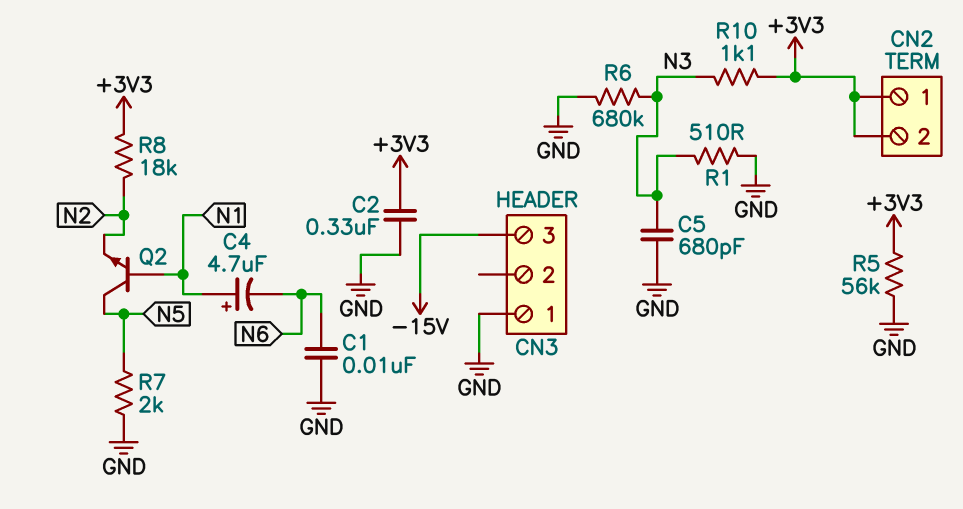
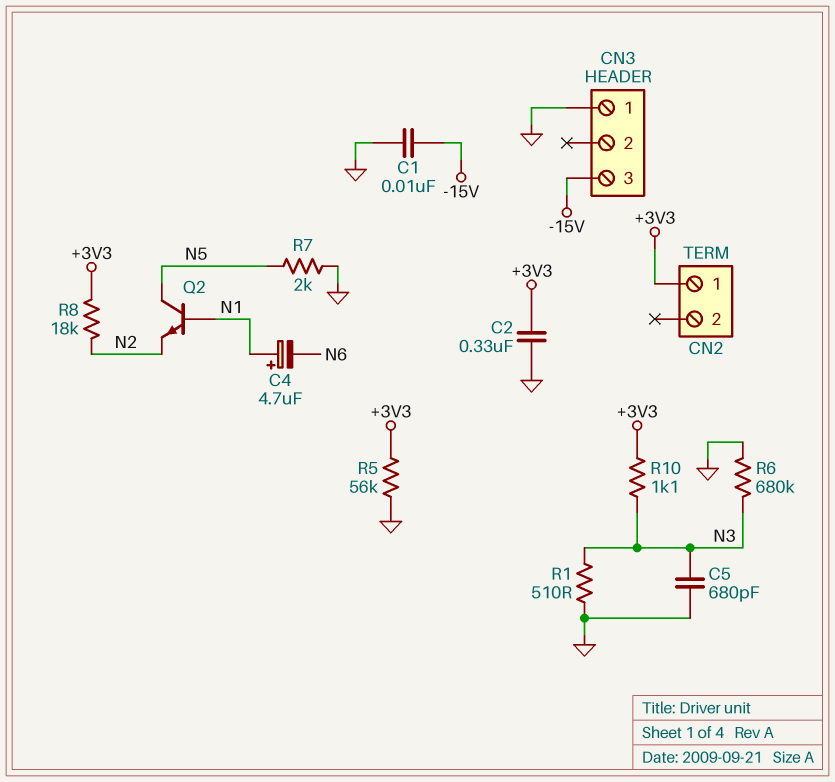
C1: 10nF (GND, N6) -> 10nF (-15V, GND)
CN2 pin 2: +3V3 -> none

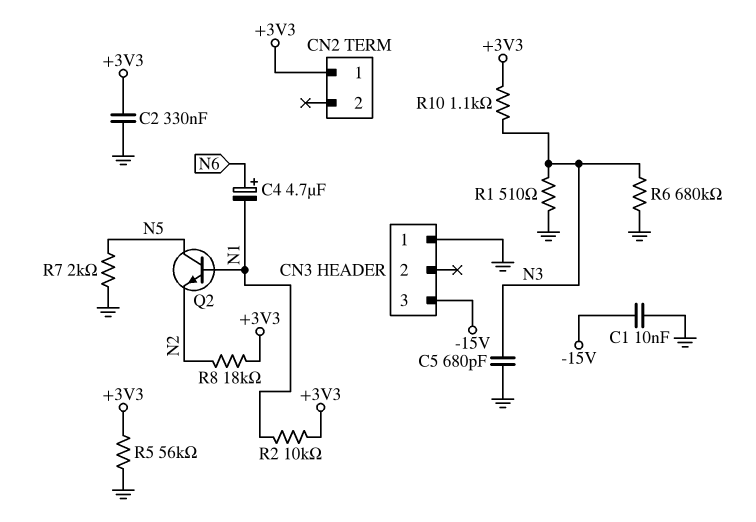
C4: 4.7uF (plus N1, minus N6) -> 4.7uF (plus N6, minus N1)
R2: none -> 10k (+3V3, N1)

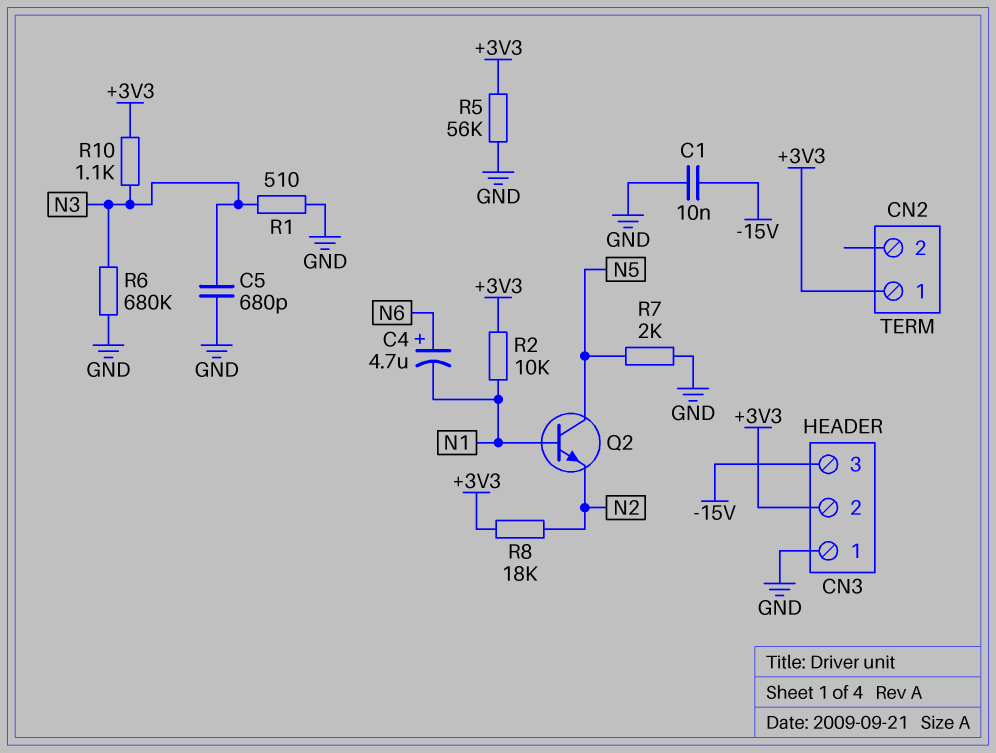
C2: 330nF (+3V3, GND) -> none
CN3 pin 2: none -> +3V3

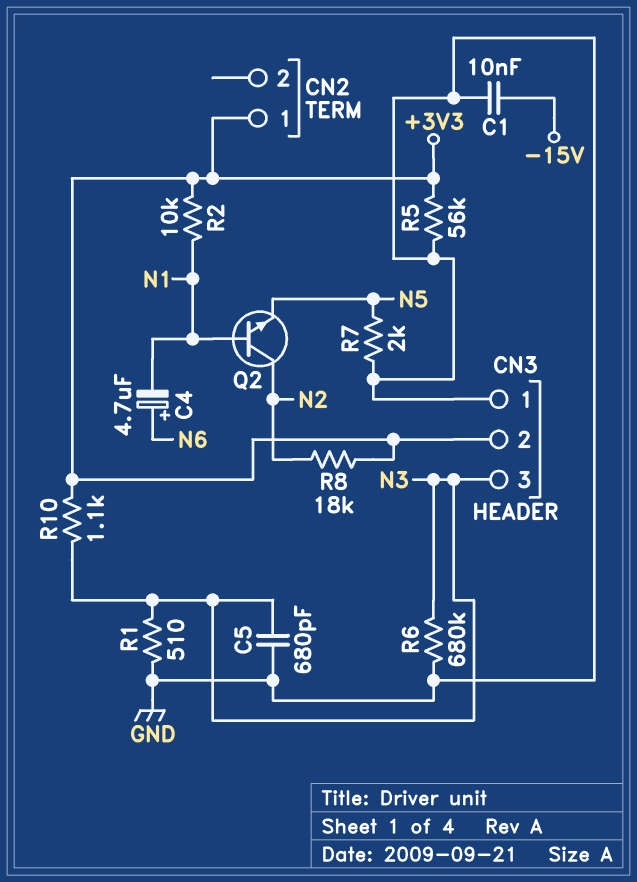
CN3 pin 3: -15V -> N3
Q2: NPN (B N1, C N5, E N2) -> NPN (B N1, C N2, E N5)

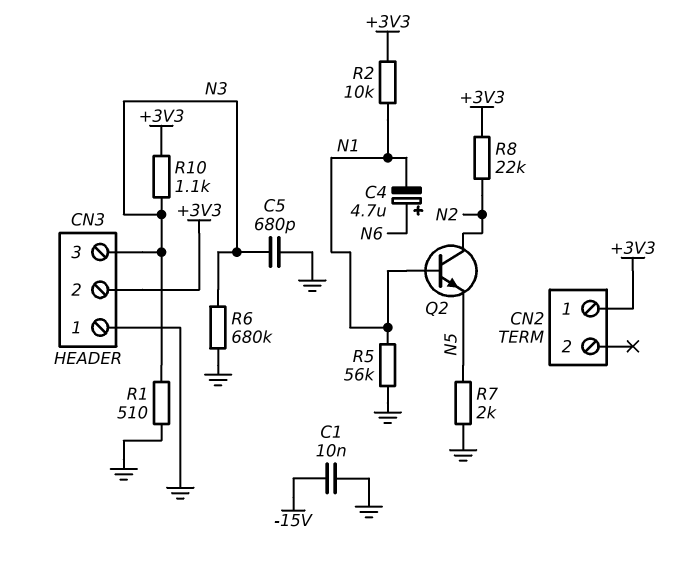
R5: 56k (+3V3, GND) -> 56k (GND, N1)
R8: 18k (+3V3, N2) -> 22k (+3V3, N2)

